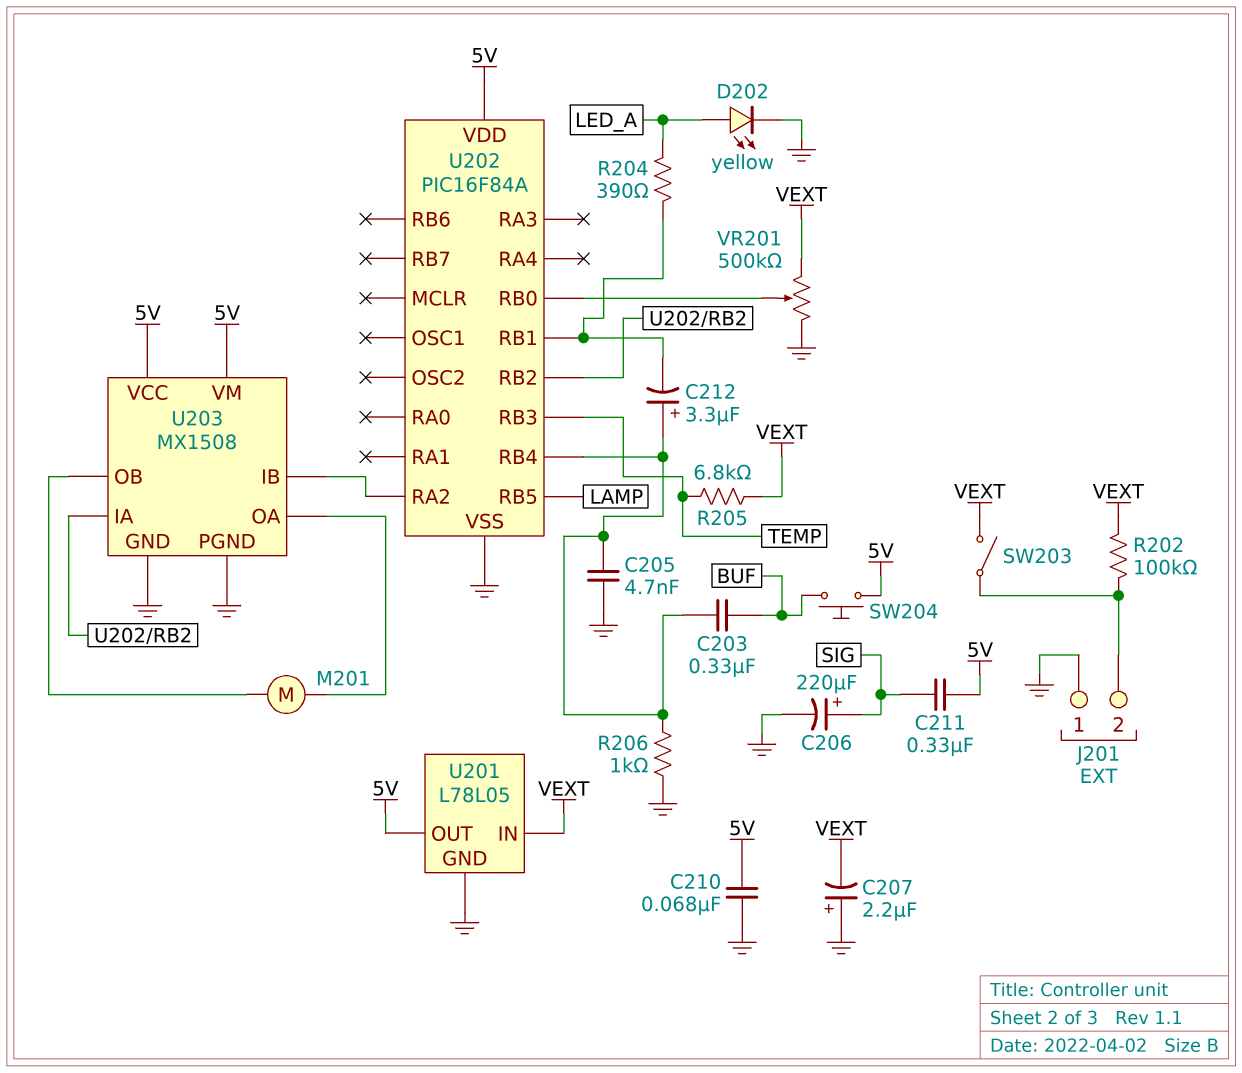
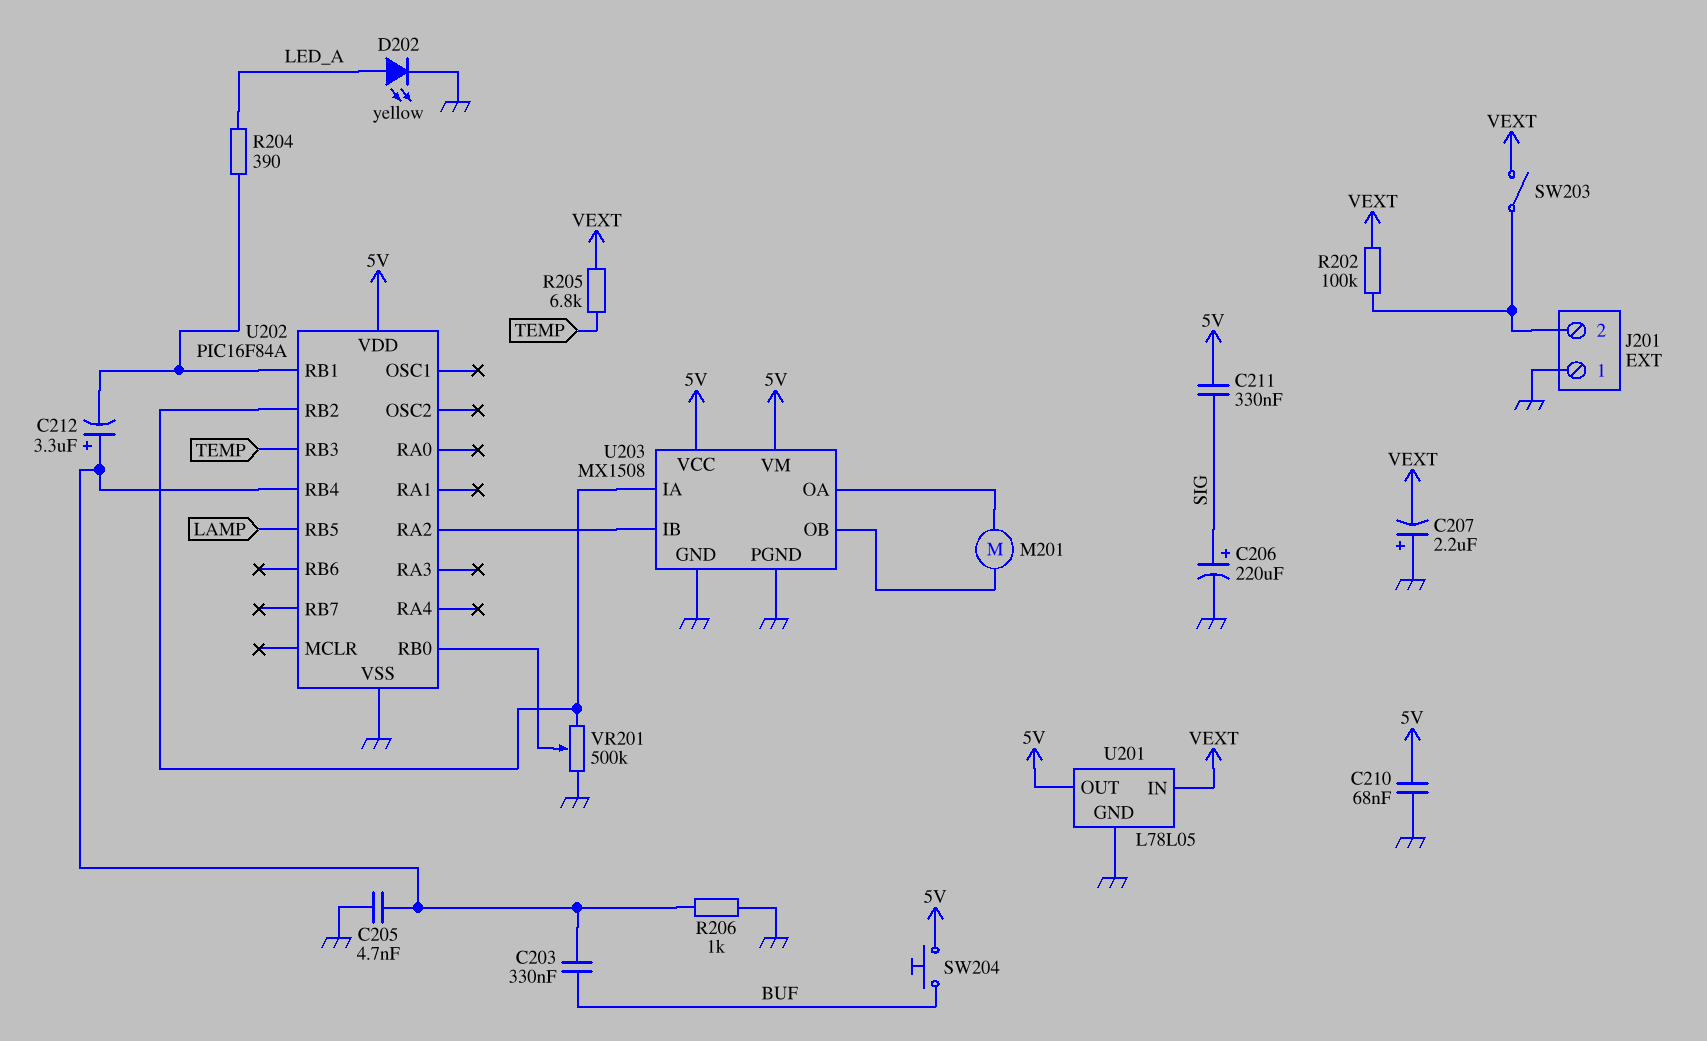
VR201: 500k (GND, VEXT, wiper U202/RB0) -> 500k (GND, U202/RB2, wiper U202/RB0)

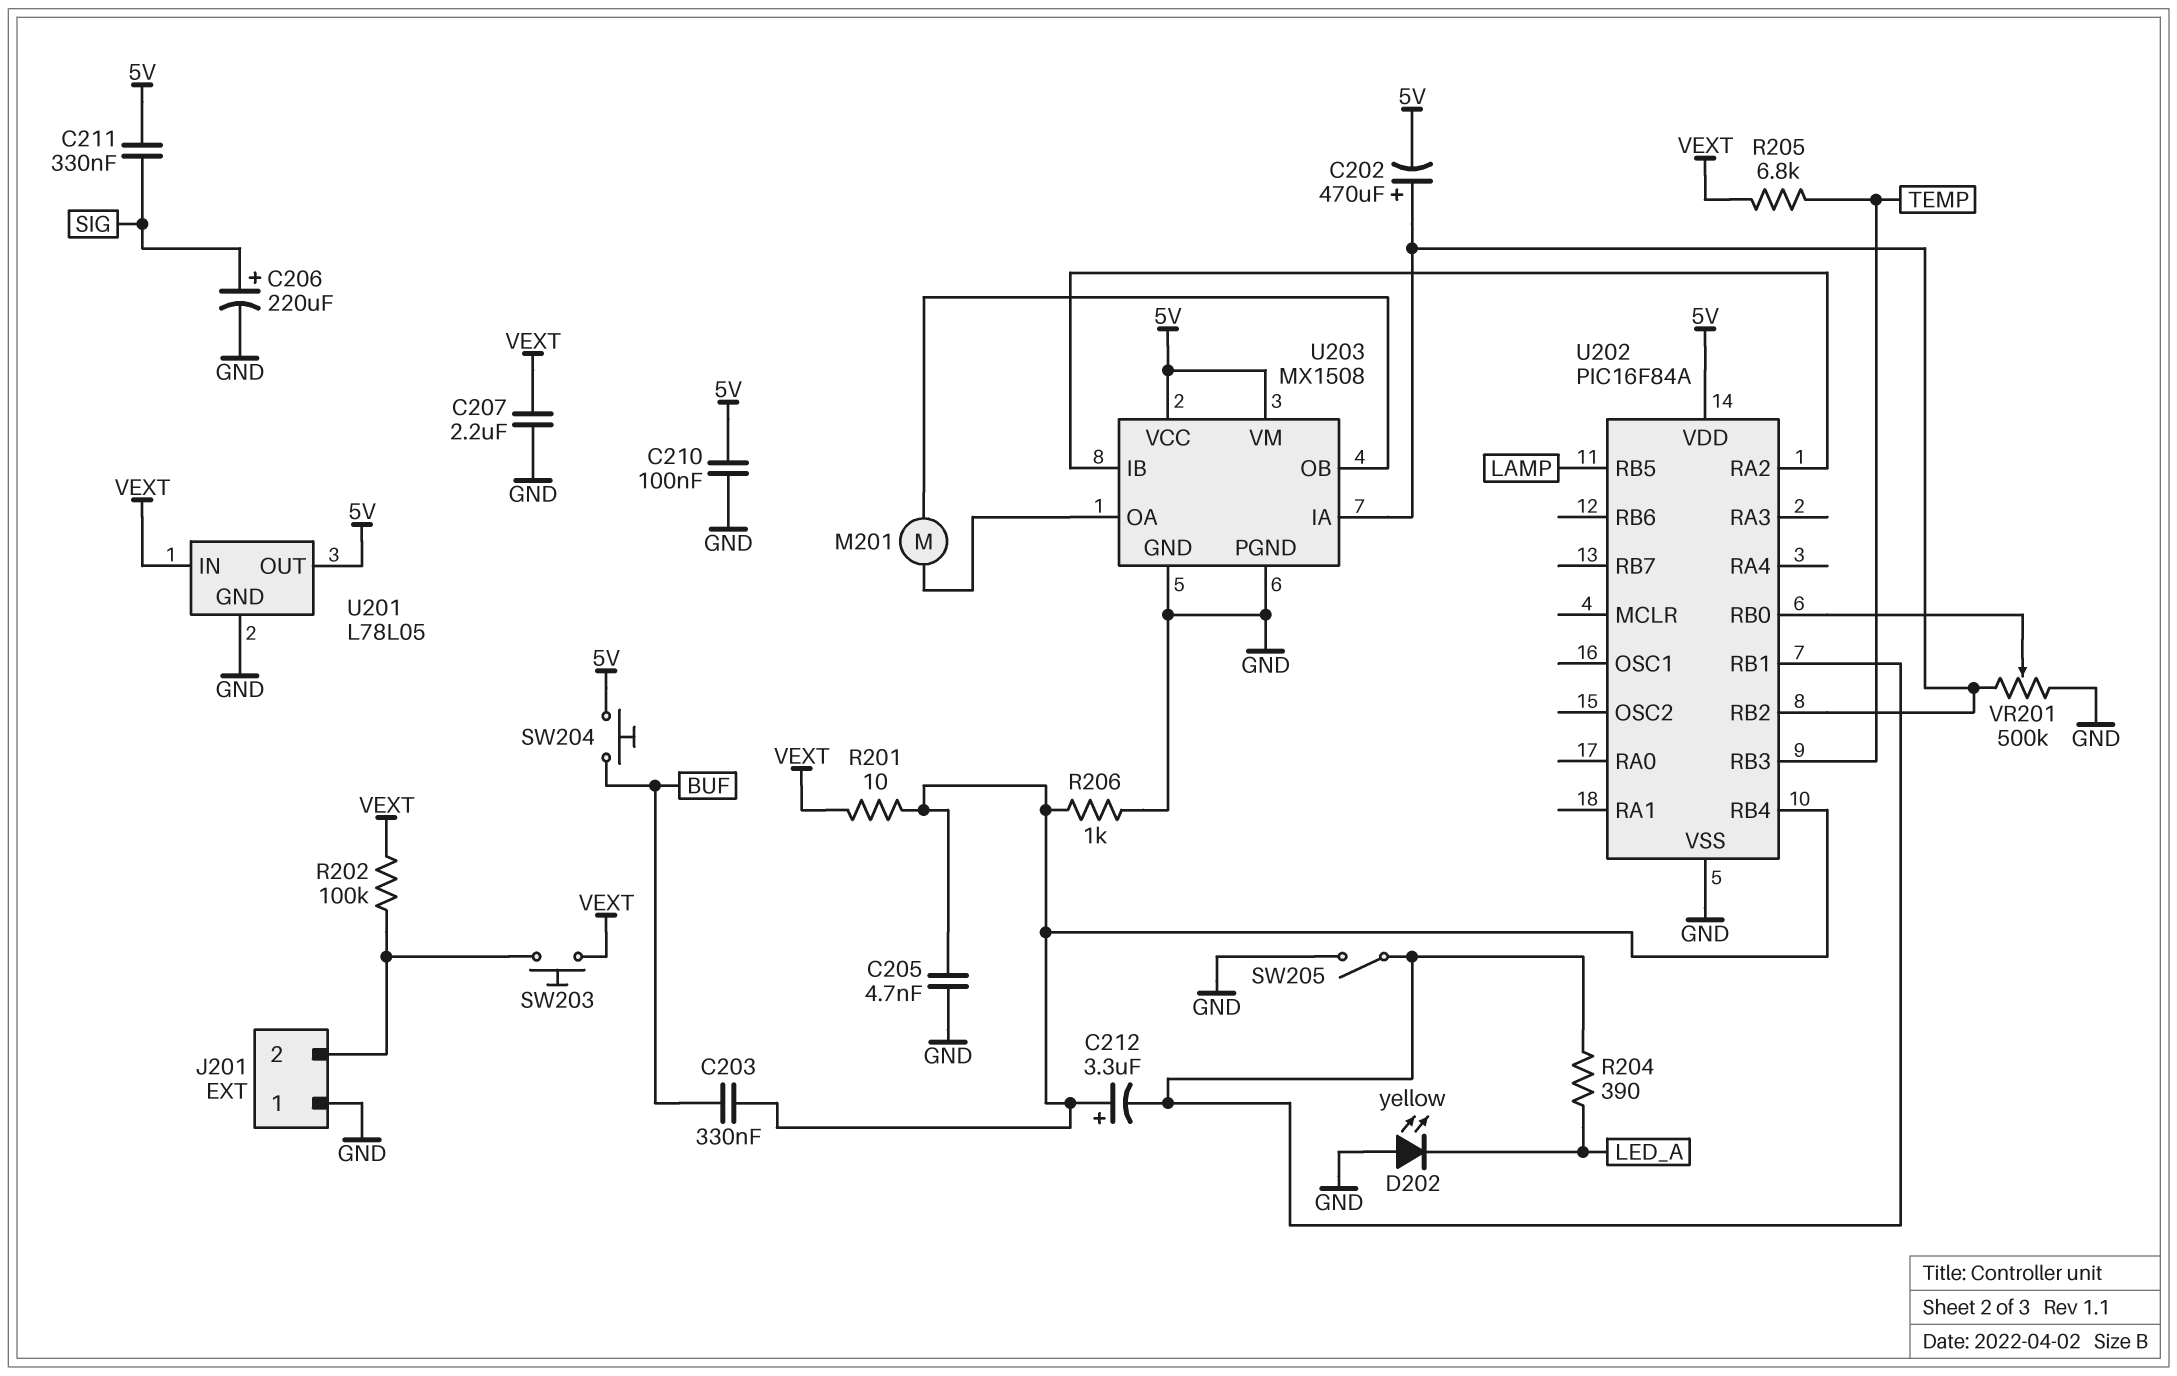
C202: none -> 470uF (plus U202/RB2, minus 5V)
C207: 2.2uF (plus GND, minus VEXT) -> 2.2uF (GND, VEXT)
C210: 68nF (5V, GND) -> 100nF (5V, GND)
D202: LED yellow (A LED_A, K GND) -> LED yellow (A GND, K LED_A)
R201: none -> 10 (U202/RB4, VEXT)
SW203: switch (J201/2, VEXT) -> button (J201/2, VEXT)
SW205: none -> switch (GND, U202/RB1)

